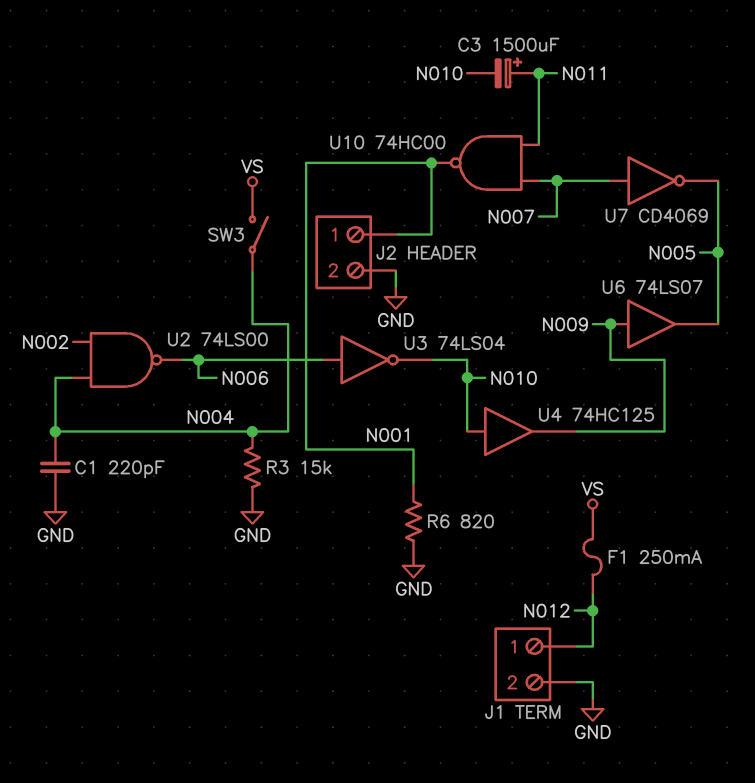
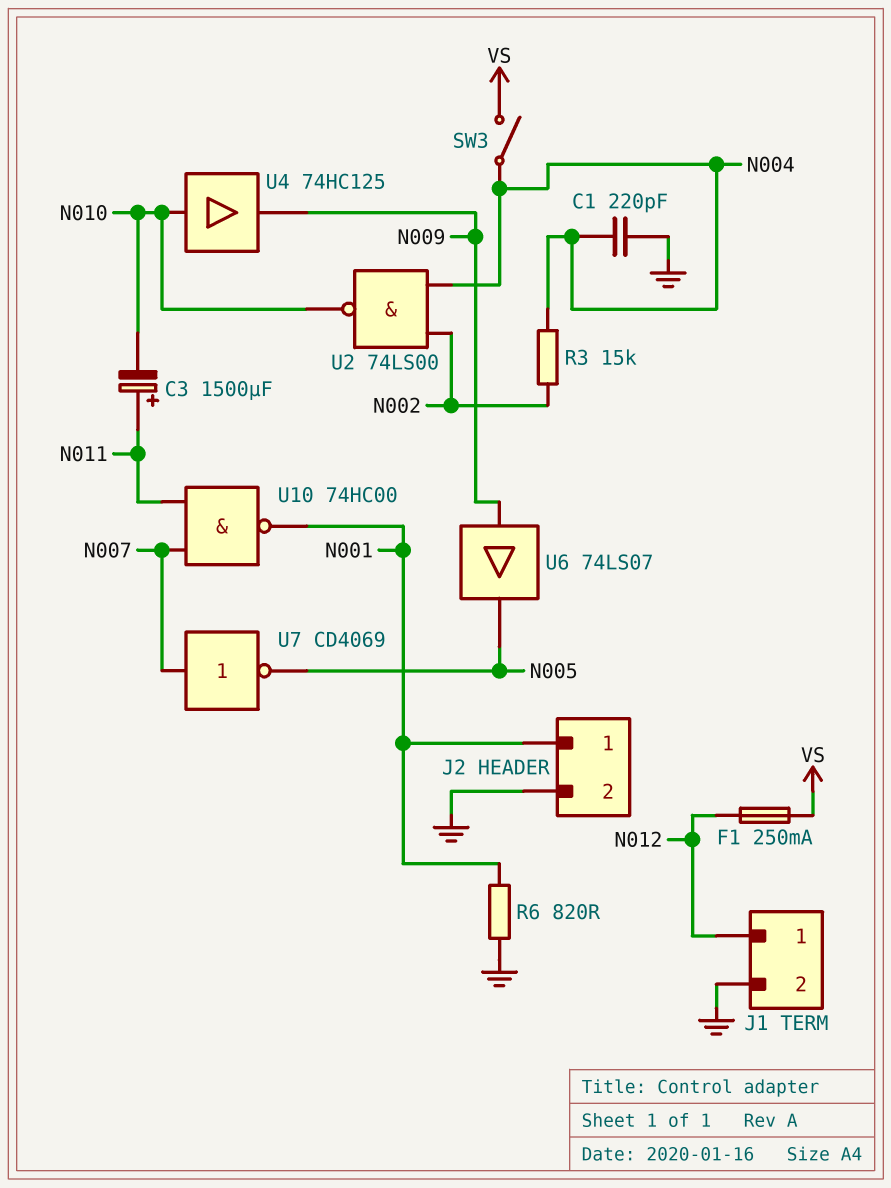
R3: 15k (GND, N004) -> 15k (N002, N004)
U2: NAND 74LS00 (in N002, in N004, out N006) -> NAND 74LS00 (in N002, in N004, out N010)
U3: NOT 74LS04 (in N006, out N010) -> none

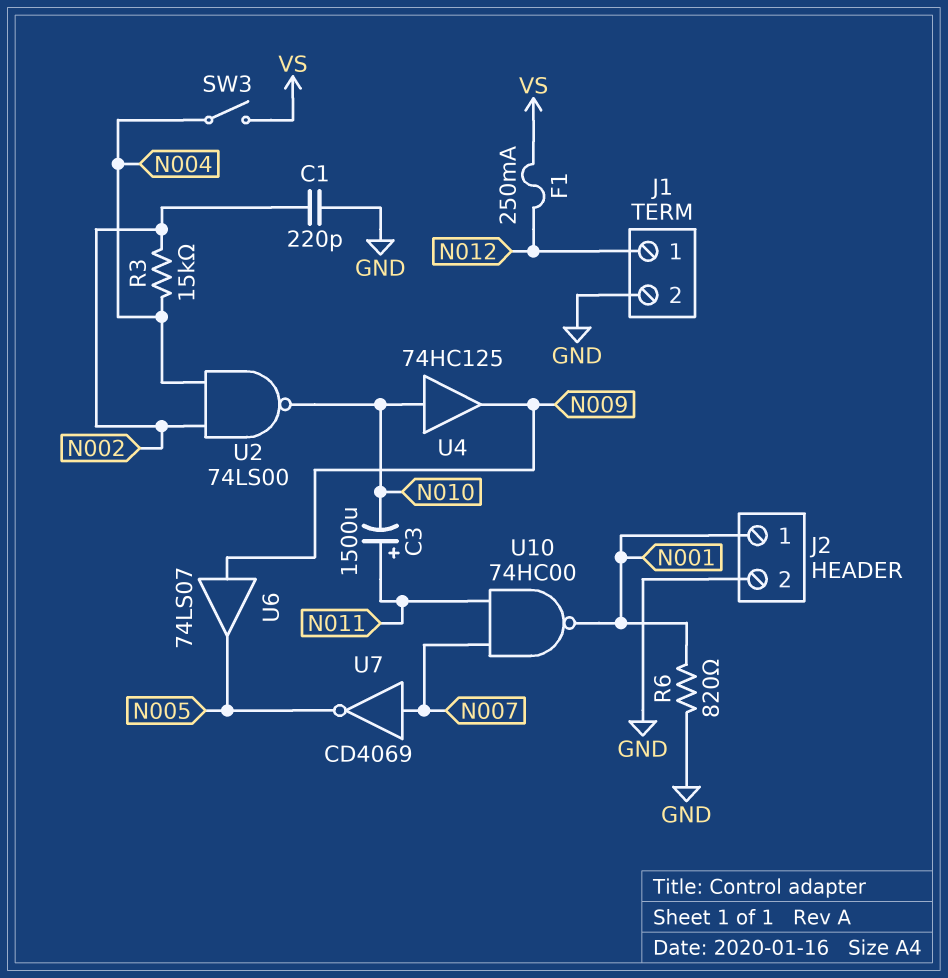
C1: 220pF (GND, N004) -> 220pF (GND, N002)

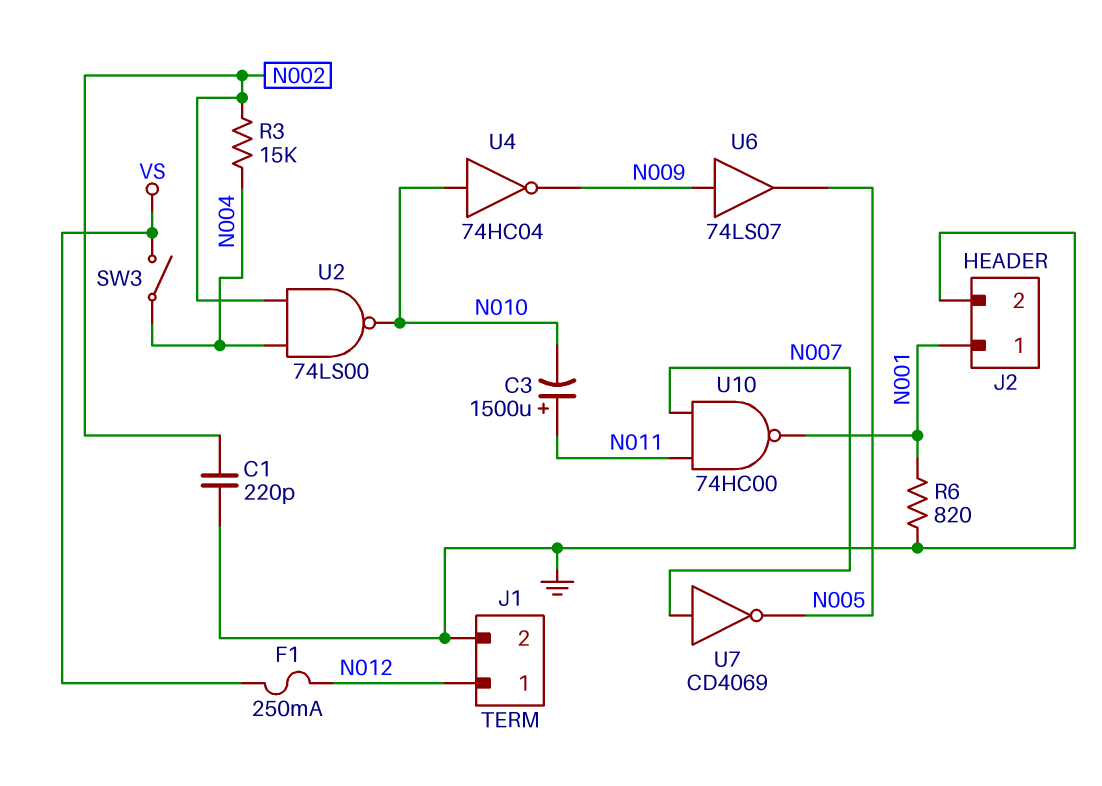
U4: buffer 74HC125 (in N010, out N009) -> NOT 74HC04 (in N010, out N009)

